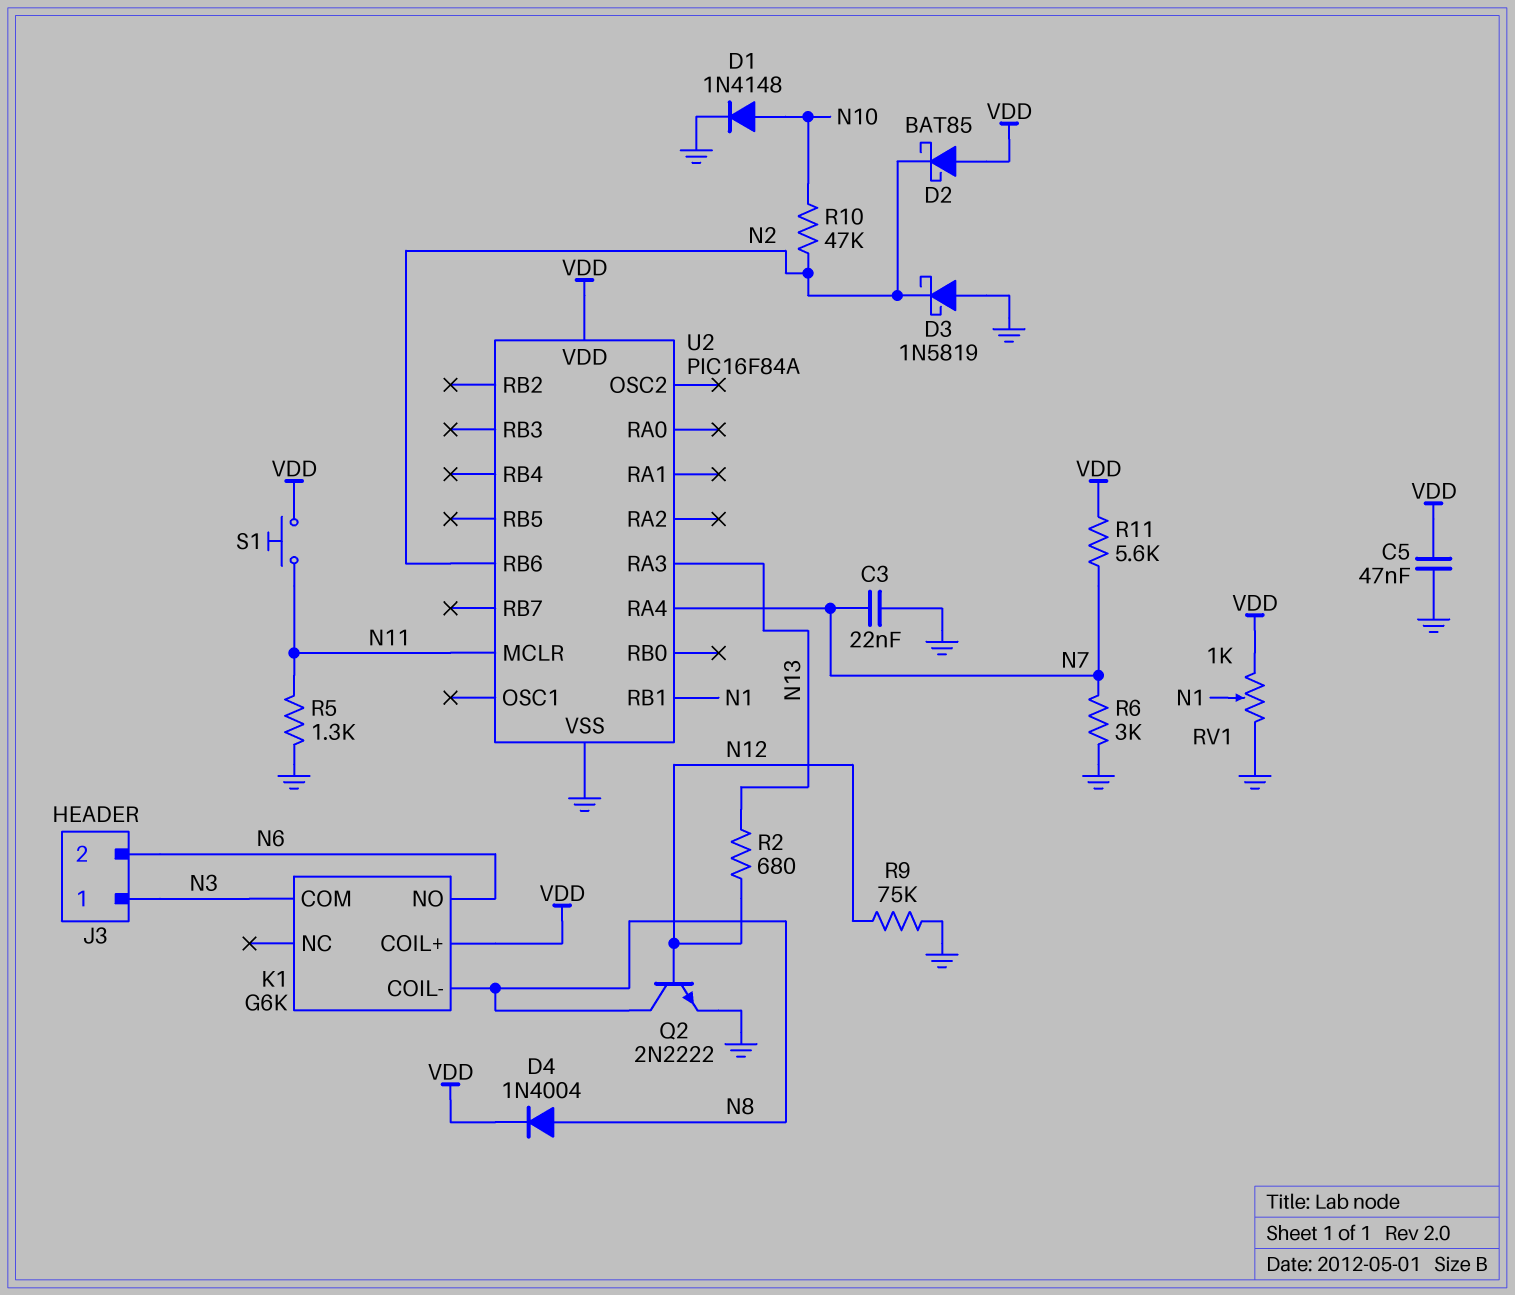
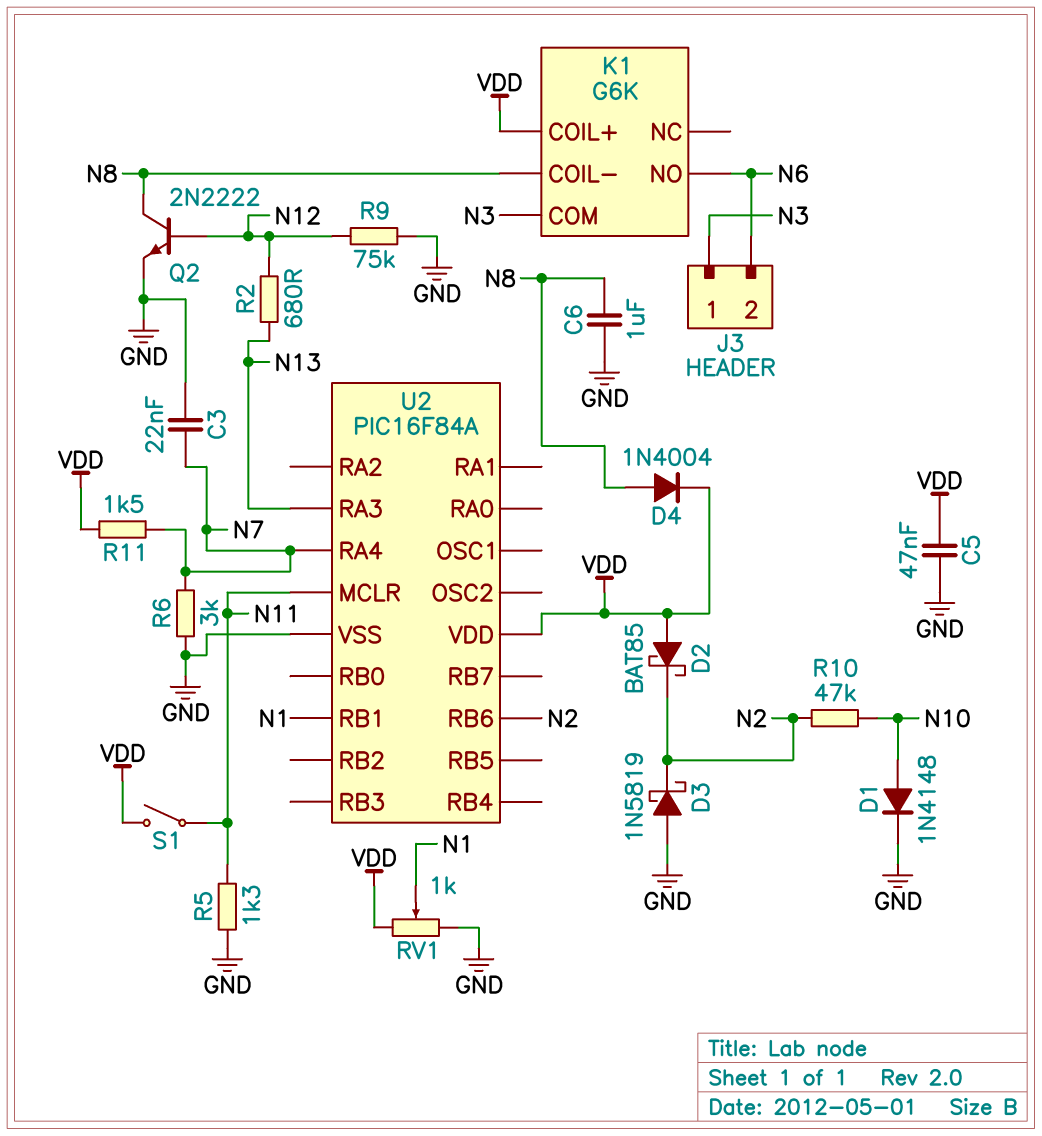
C6: none -> 1uF (GND, N8)
R11: 5.6k (N7, VDD) -> 1.5k (N7, VDD)
S1: button (N11, VDD) -> switch (N11, VDD)

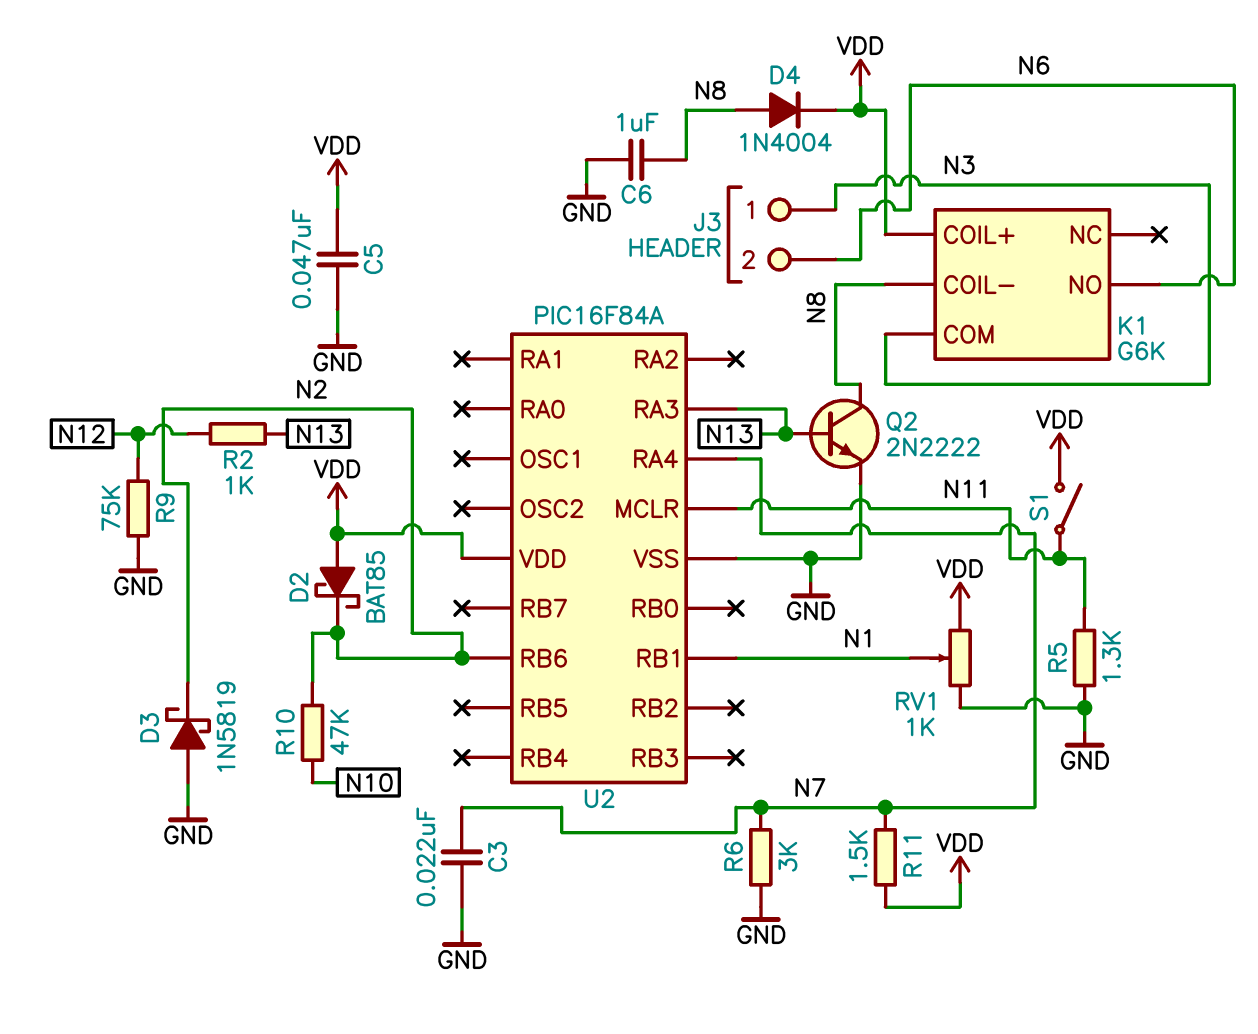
D1: diode 1N4148 (A N10, K GND) -> none
Q2: NPN 2N2222 (B N12, C N8, E GND) -> NPN 2N2222 (B N13, C N8, E GND)
R2: 680 (N12, N13) -> 1k (N12, N13)

